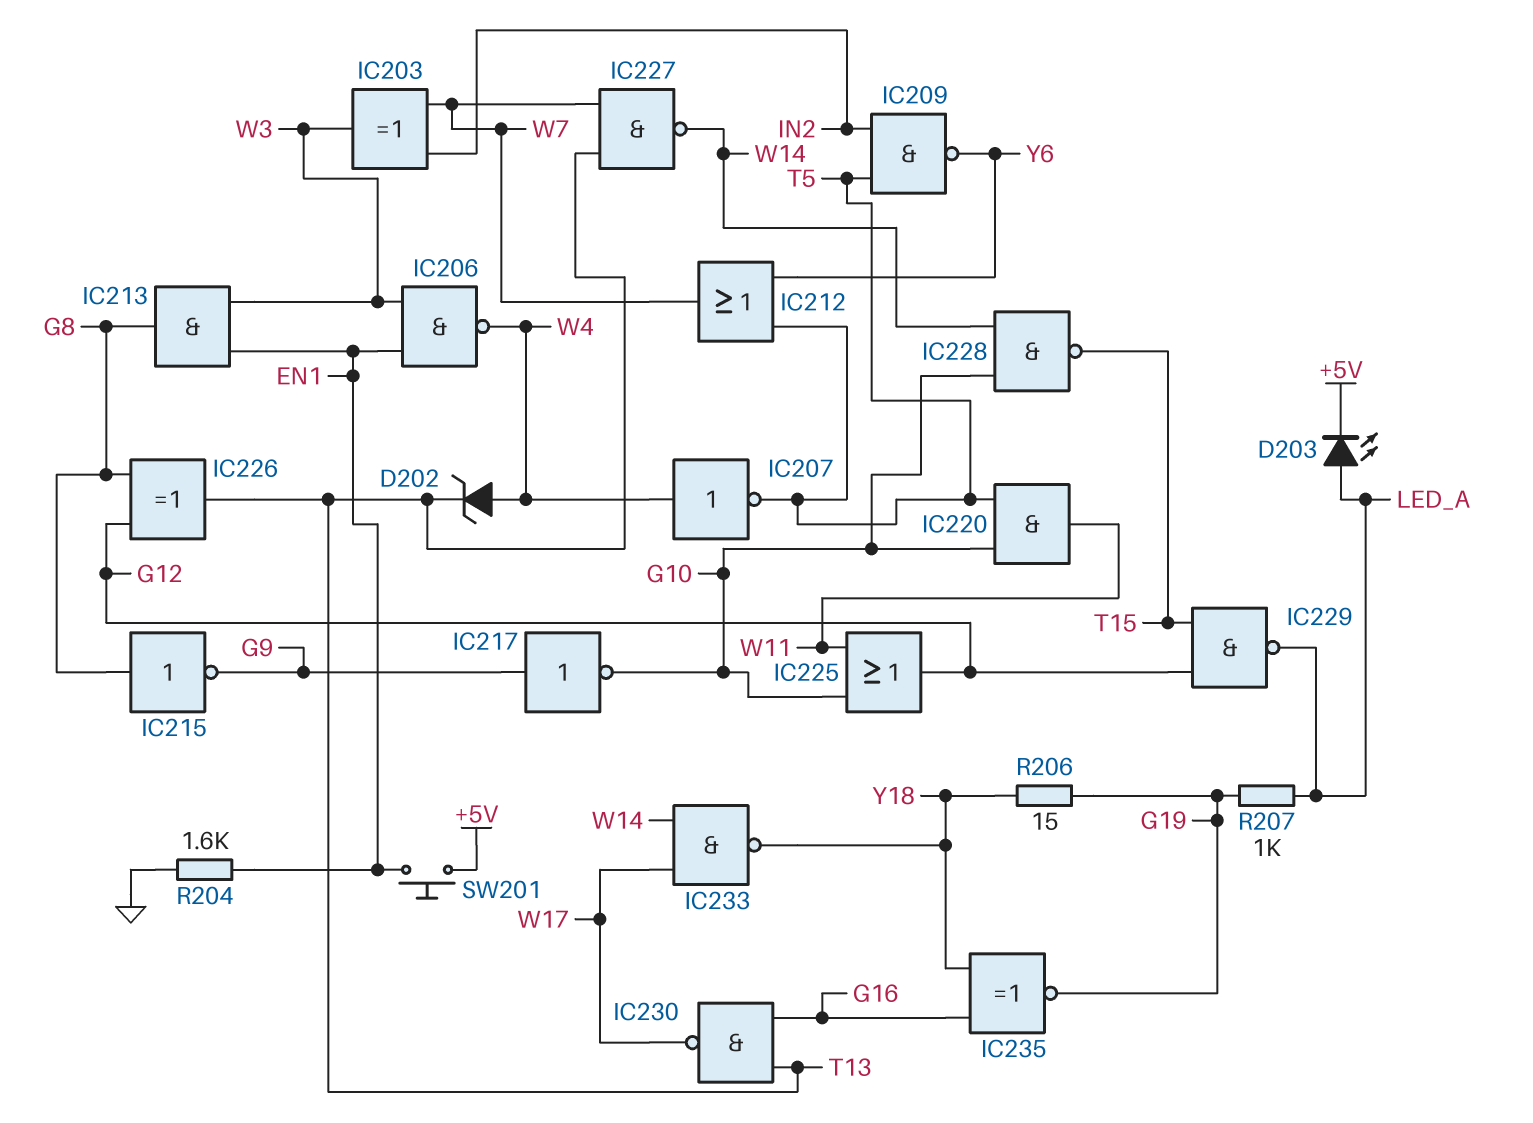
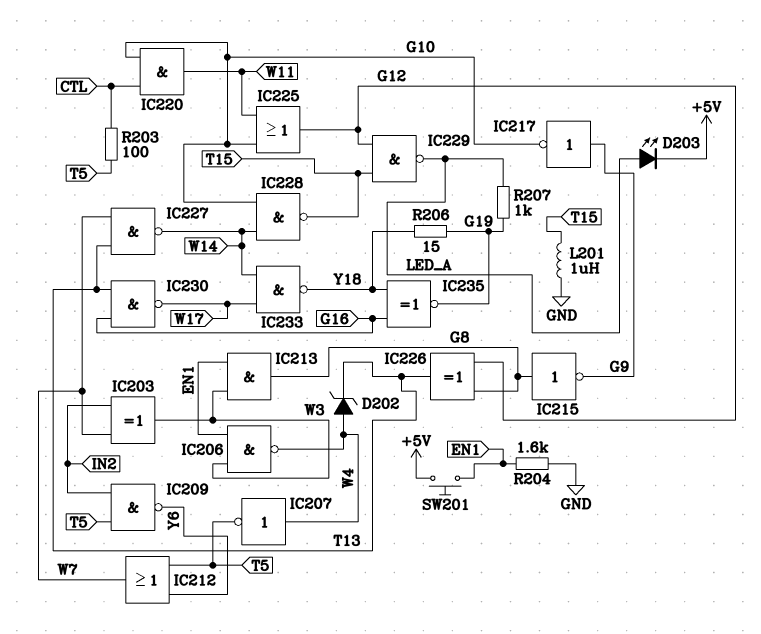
IC220: AND (in G10, in T5, out W11) -> AND (in CTL, in G10, out W11)
L201: none -> 1uH (GND, T15)
R203: none -> 100 (CTL, T5)

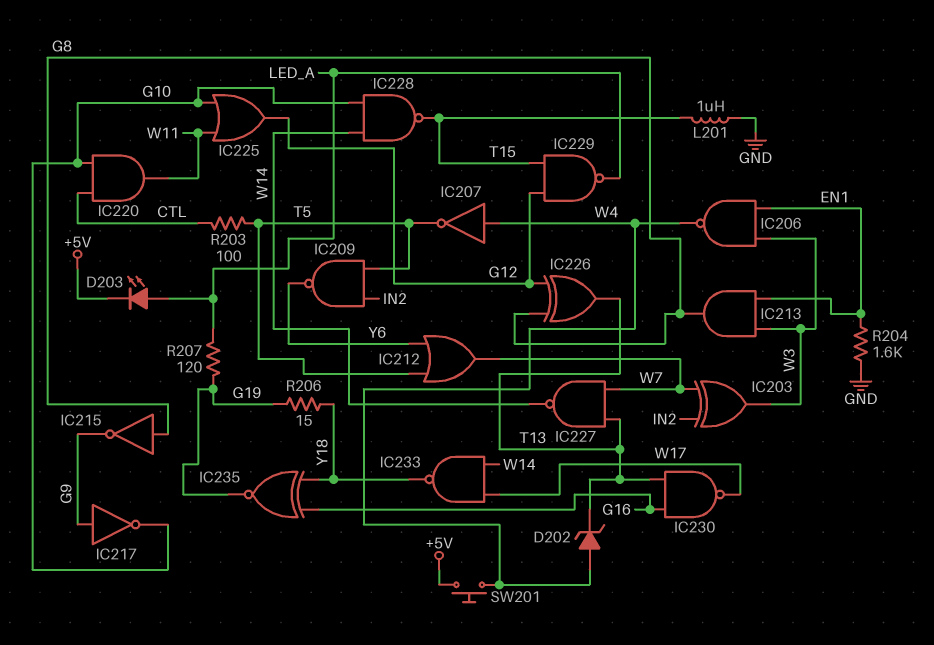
R207: 1k (G19, LED_A) -> 120 (G19, LED_A)
SW201: button (+5V, EN1) -> button (+5V, W4)

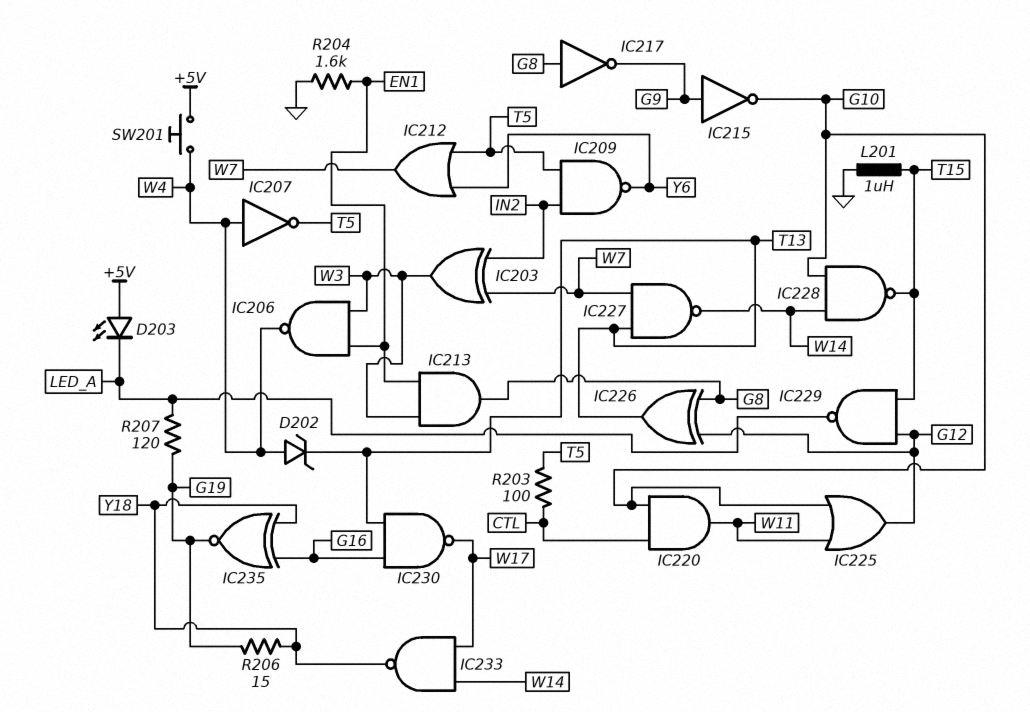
D203: LED (A LED_A, K +5V) -> LED (A +5V, K LED_A)
IC215: NOT (in G8, out G9) -> NOT (in G9, out G10)
IC217: NOT (in G9, out G10) -> NOT (in G8, out G9)

